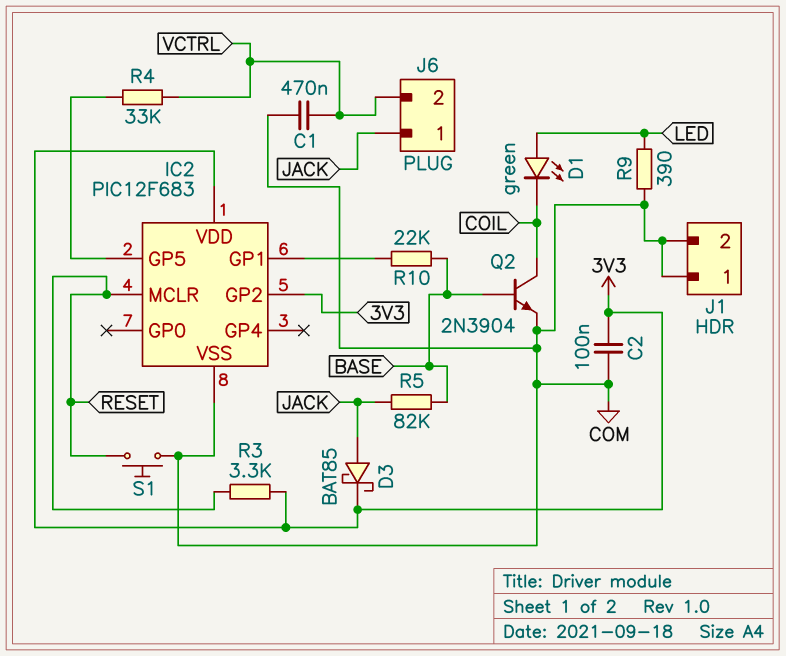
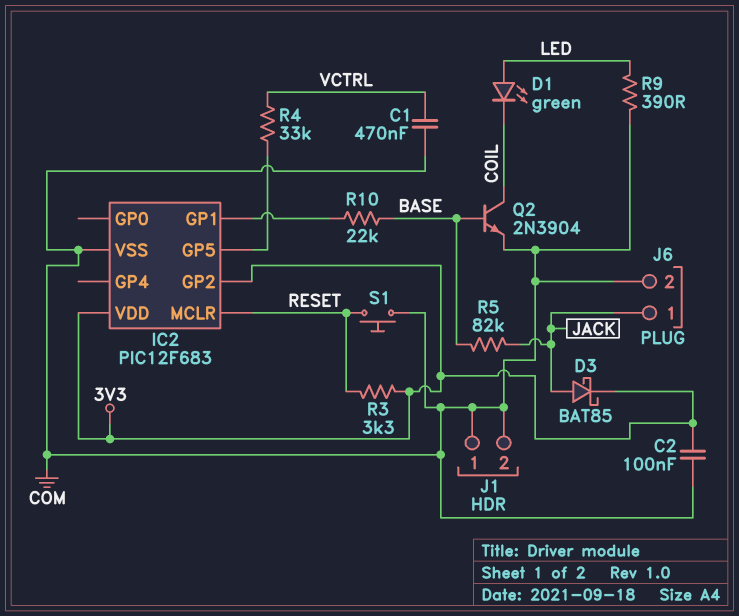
J6 pin 2: VCTRL -> COM

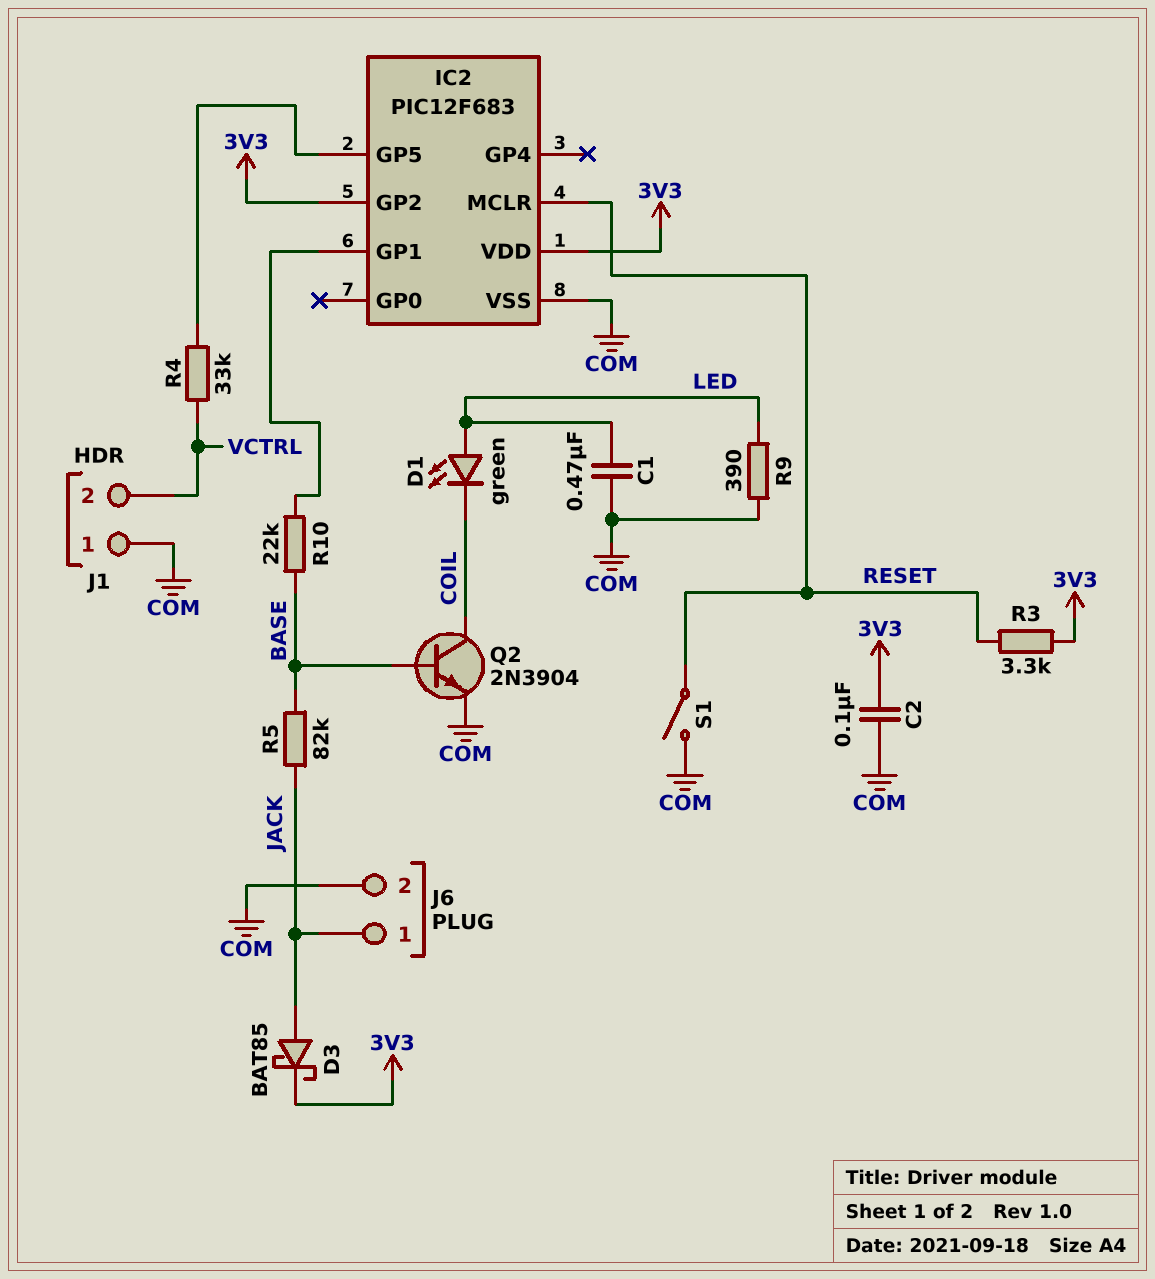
C1: 470nF (COM, VCTRL) -> 470nF (COM, LED)
J1 pin 2: COM -> VCTRL
S1: button (COM, RESET) -> switch (COM, RESET)

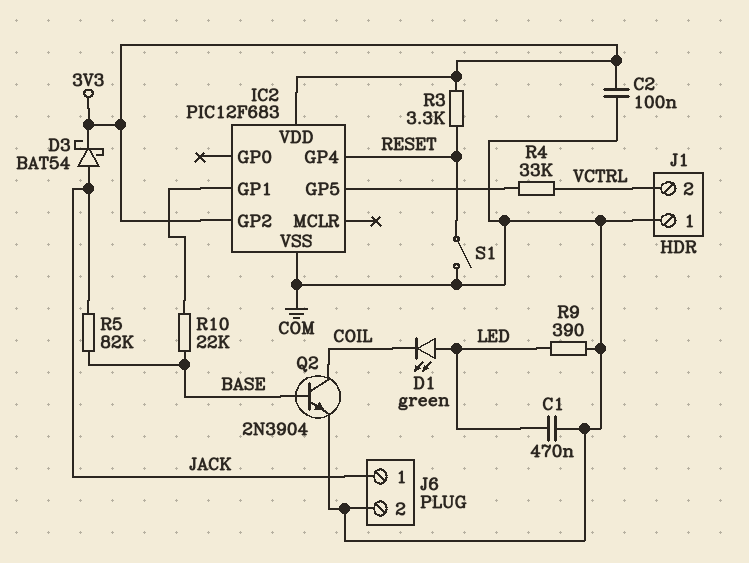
D3: schottky BAT85 (A JACK, K 3V3) -> schottky BAT54 (A JACK, K 3V3)
IC2 pin GP4: none -> RESET
IC2 pin MCLR: RESET -> none

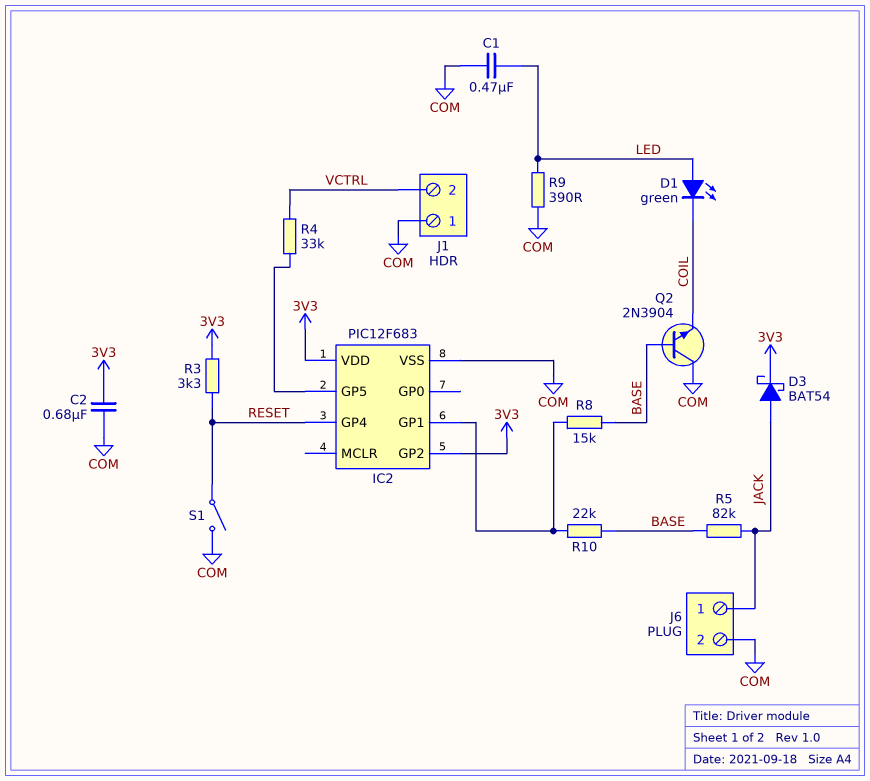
C2: 100nF (3V3, COM) -> 680nF (3V3, COM)
Q2: NPN 2N3904 (B BASE, C COIL, E COM) -> NPN 2N3904 (B BASE, C COM, E COIL)
R8: none -> 15k (BASE, IC2/GP1)

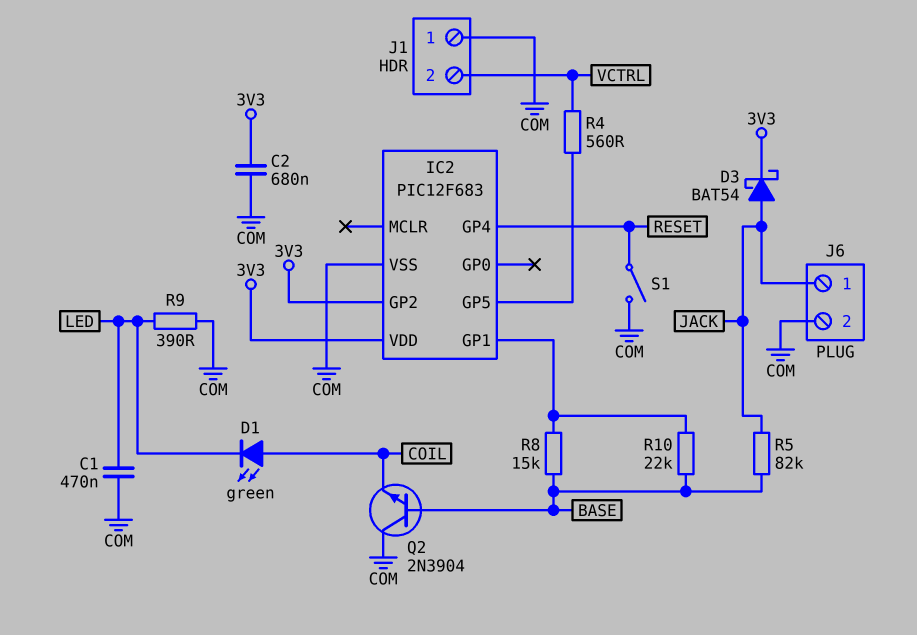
D1: LED green (A LED, K COIL) -> LED green (A COIL, K LED)
R3: 3.3k (3V3, RESET) -> none
R4: 33k (IC2/GP5, VCTRL) -> 560 (IC2/GP5, VCTRL)

